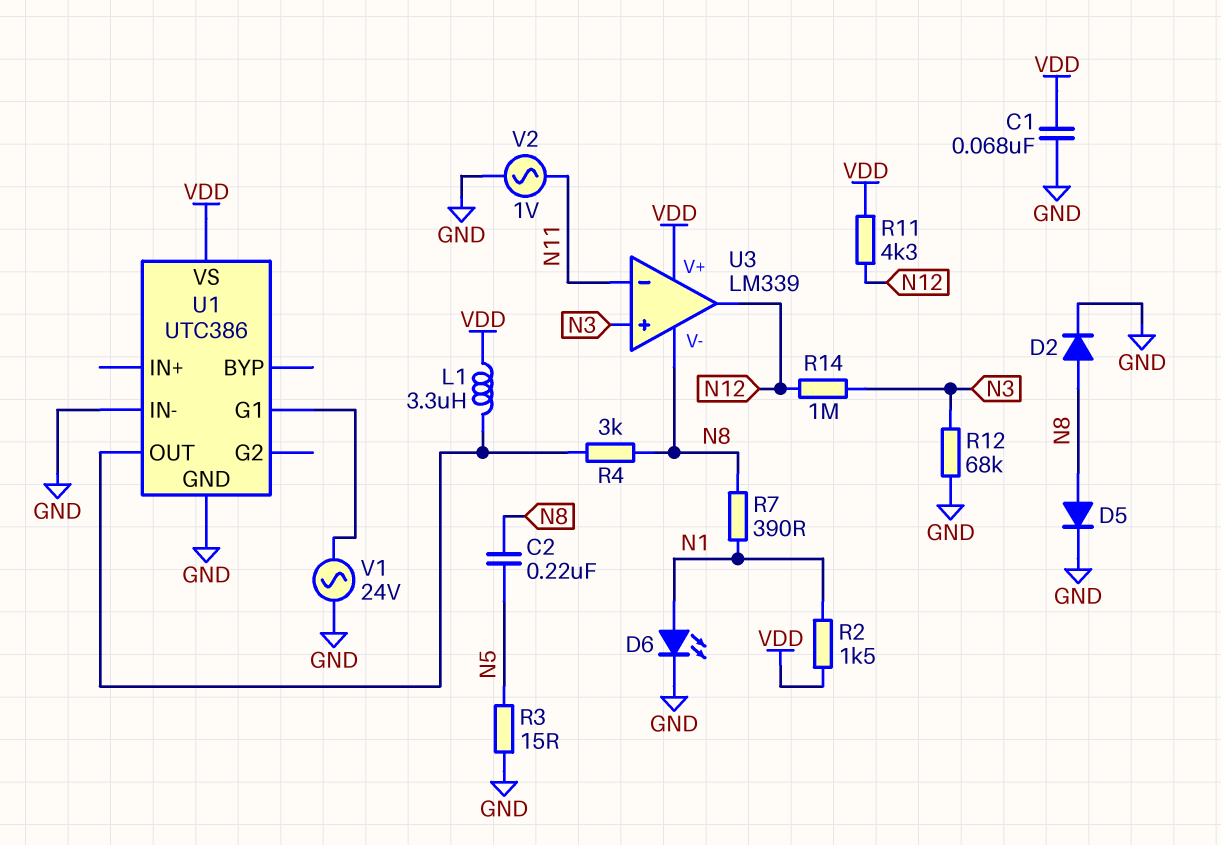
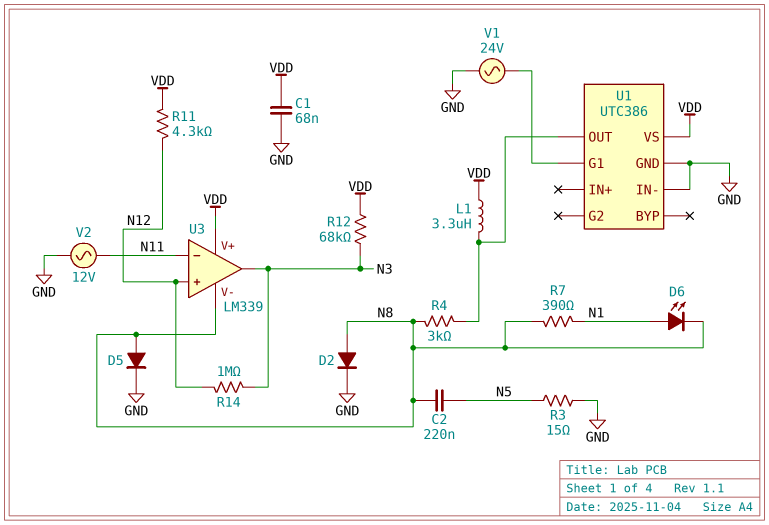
D6: LED (A N1, K GND) -> LED (A N1, K N8)
R2: 1.5k (N1, VDD) -> none
R12: 68k (GND, N3) -> 68k (N3, VDD)
U3 pin in+: N3 -> N12
U3 pin out: N12 -> N3
V2: AC 1V (GND, N11) -> AC 12V (GND, N11)

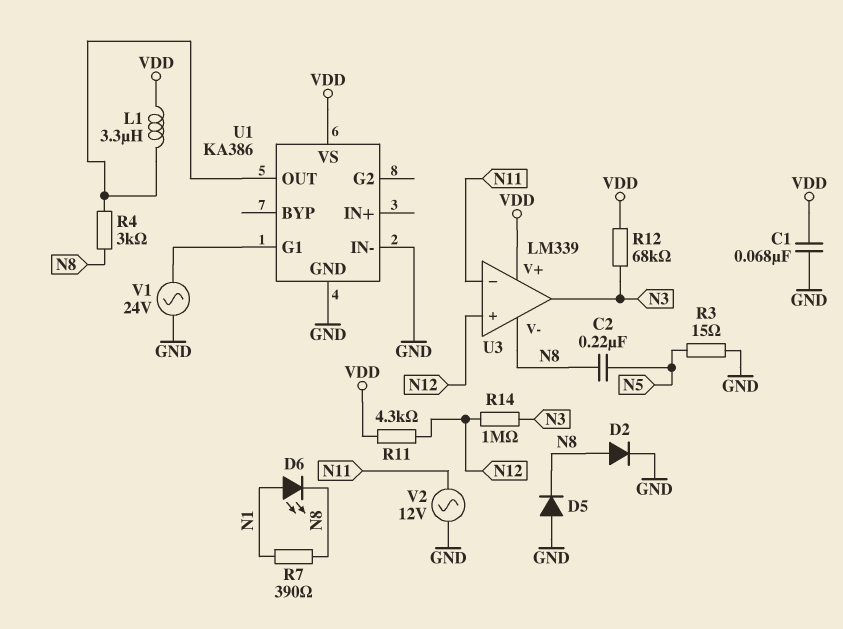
D5: diode (A N8, K GND) -> diode (A GND, K N8)
U1: UTC386 -> KA386

